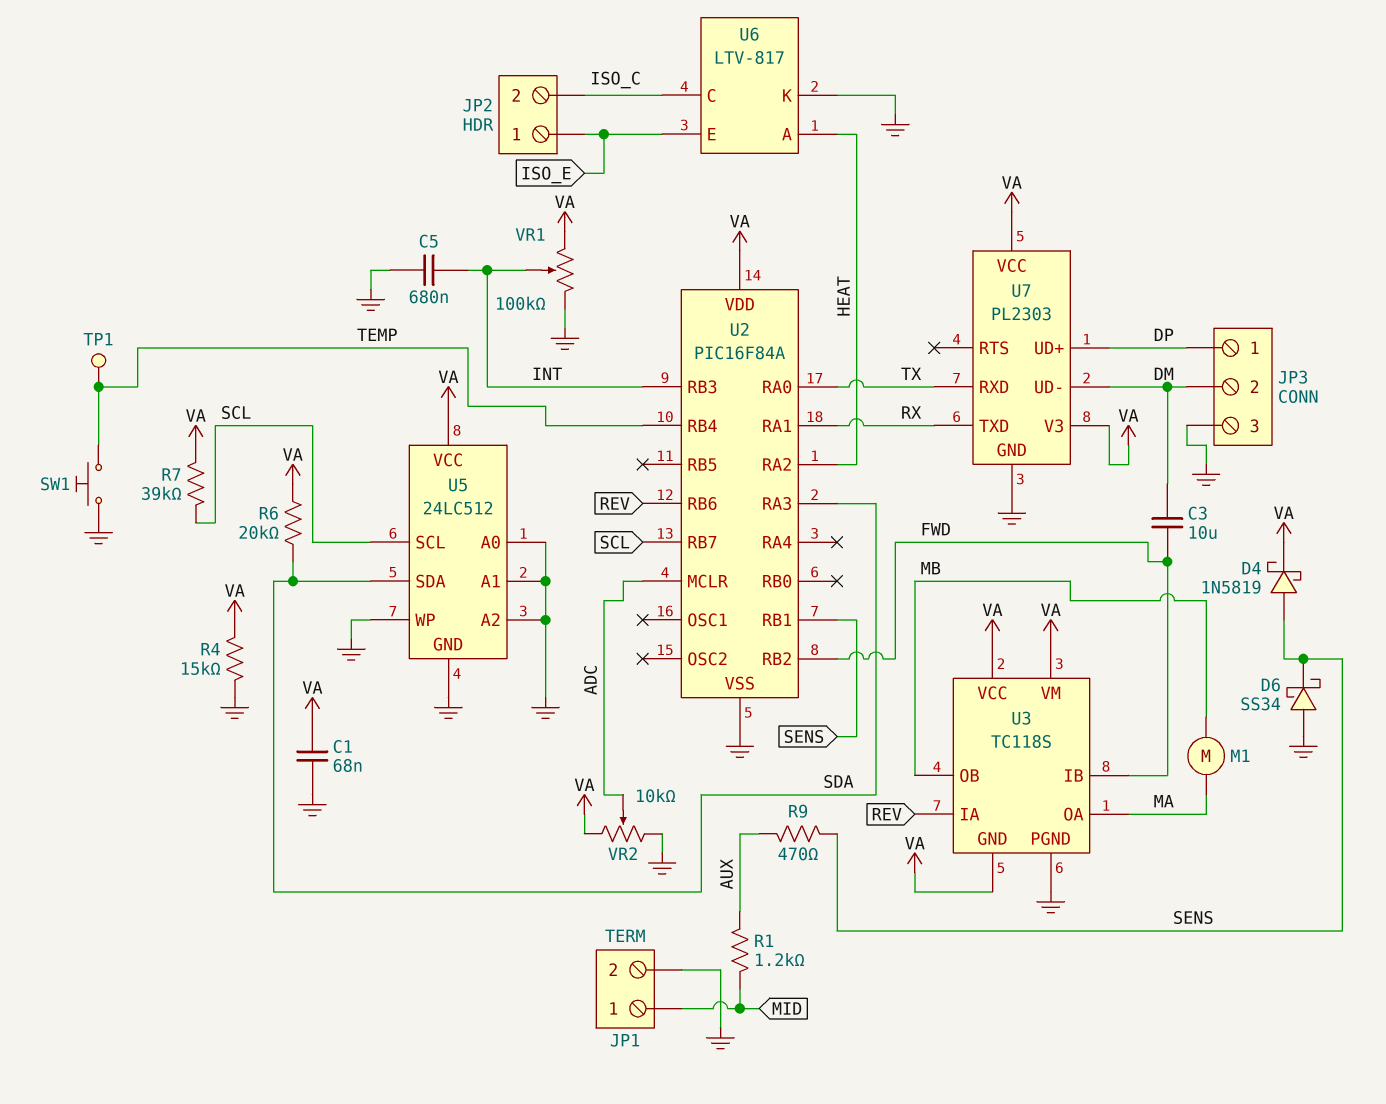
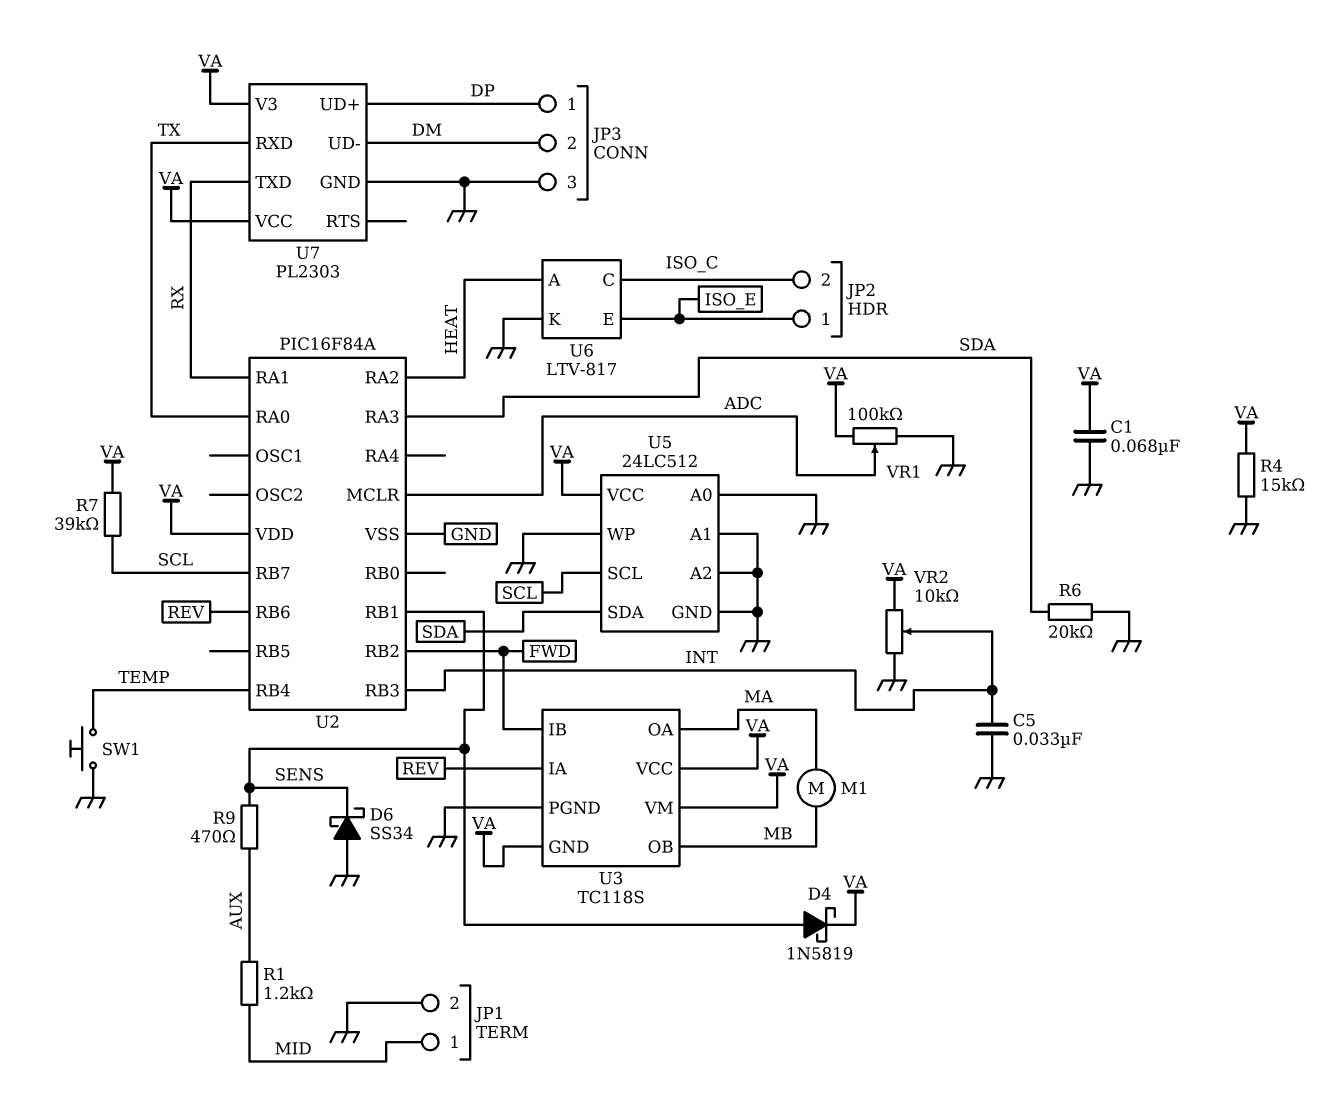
C3: 10uF (DM, FWD) -> none
C5: 680nF (GND, INT) -> 33nF (GND, INT)
R6: 20k (SDA, VA) -> 20k (GND, SDA)
TP1: test point (TEMP) -> none
VR1: 100k (GND, VA, wiper INT) -> 100k (GND, VA, wiper ADC)
VR2: 10k (GND, VA, wiper ADC) -> 10k (GND, VA, wiper INT)

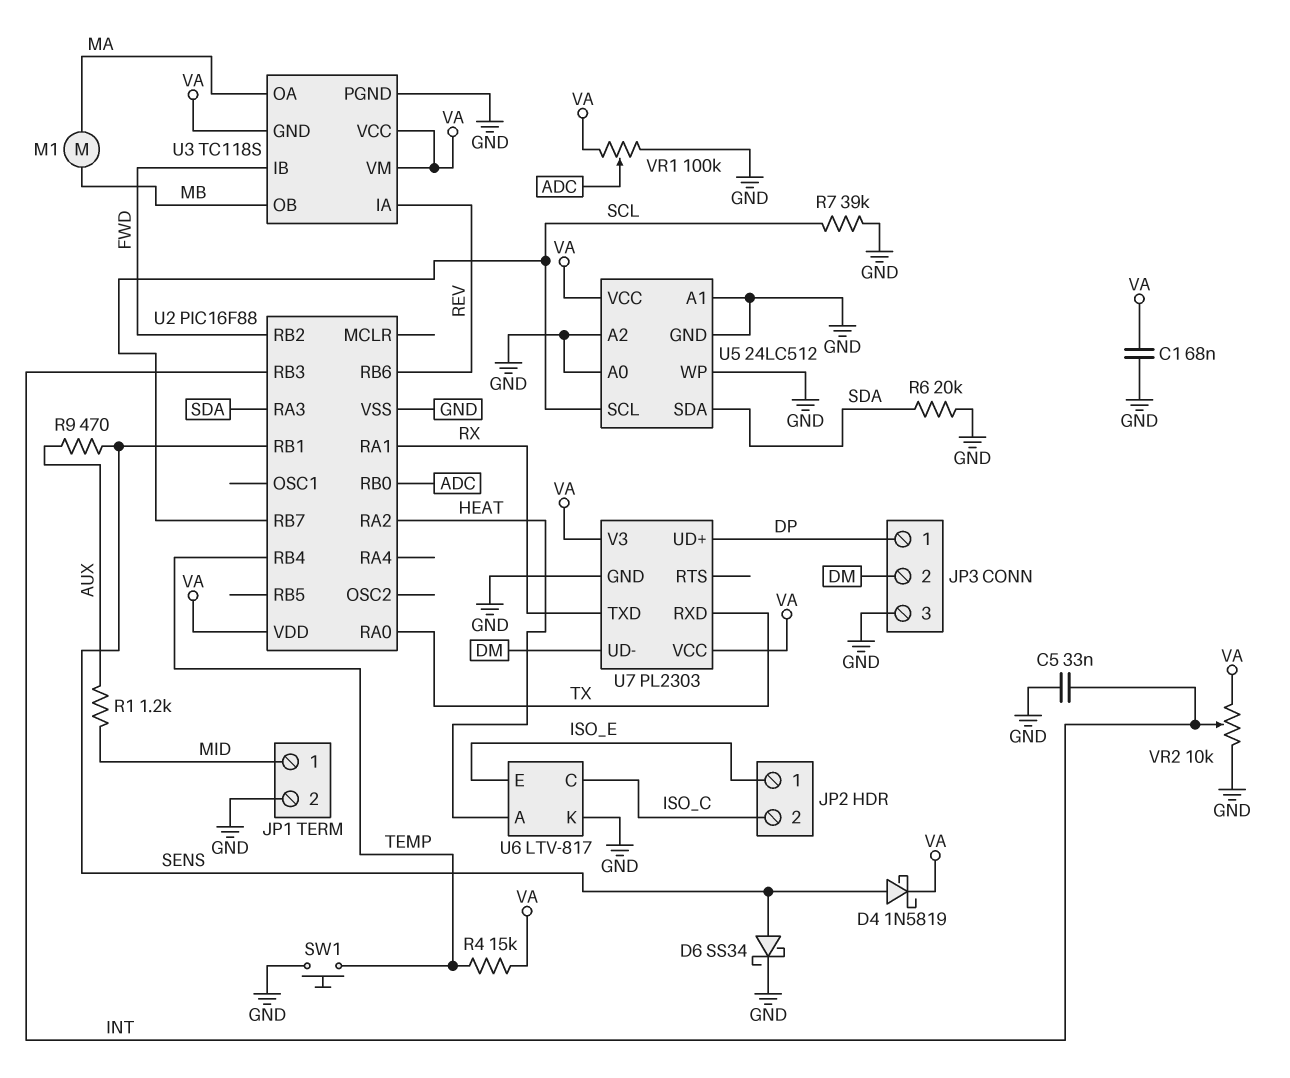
D6: schottky SS34 (A GND, K SENS) -> schottky SS34 (A SENS, K GND)
R4: 15k (GND, VA) -> 15k (TEMP, VA)
R7: 39k (SCL, VA) -> 39k (GND, SCL)
U2: PIC16F84A -> PIC16F88
U2 pin MCLR: ADC -> none
U2 pin RB0: none -> ADC

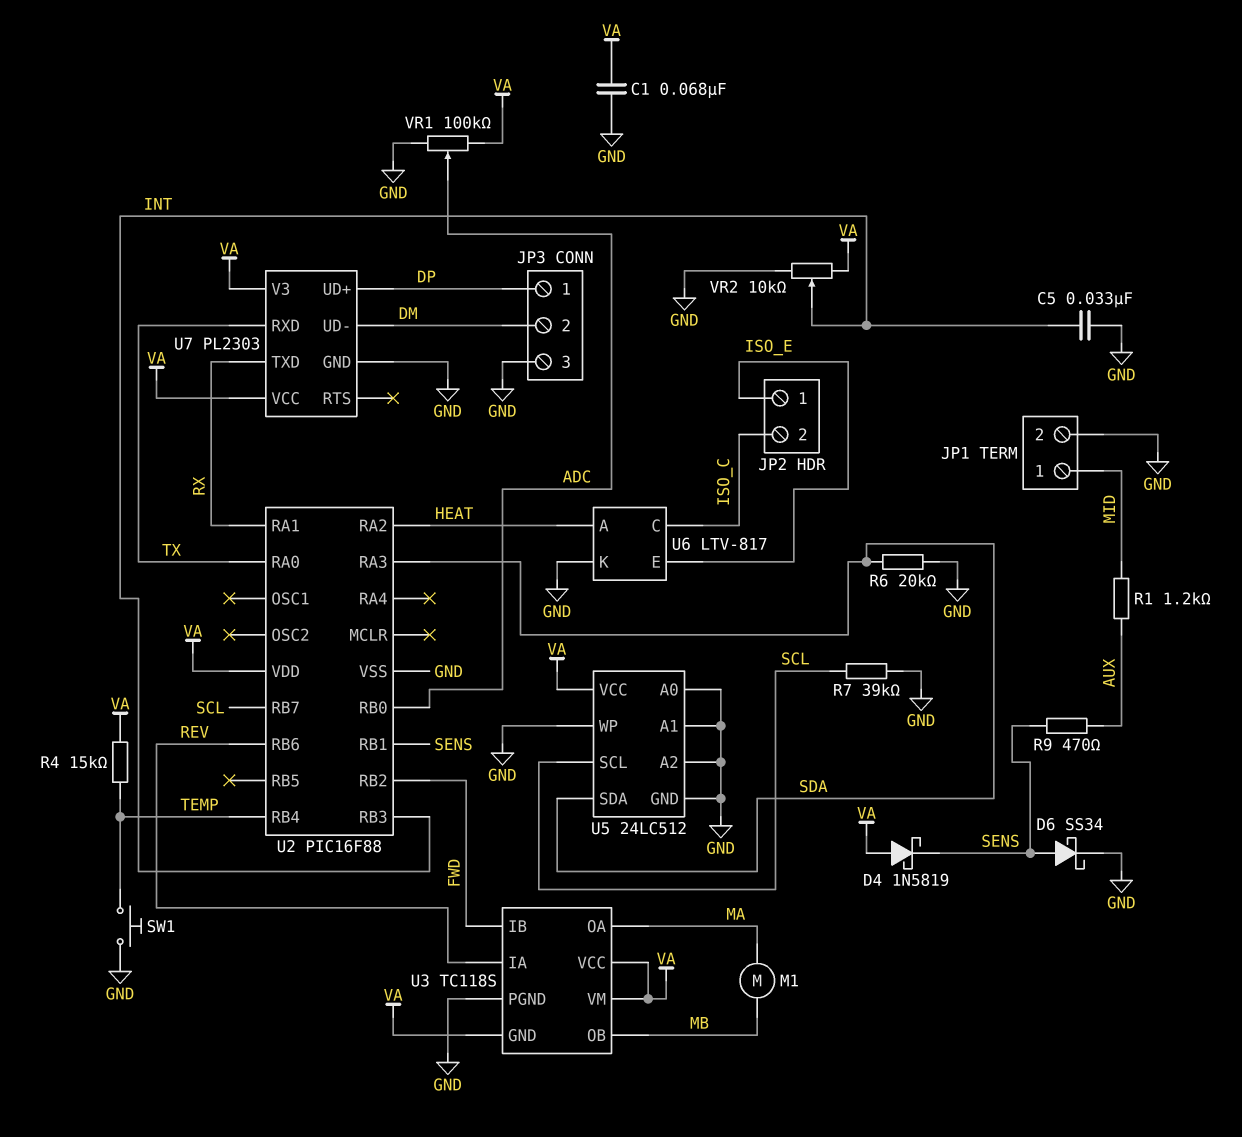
D4: schottky 1N5819 (A SENS, K VA) -> schottky 1N5819 (A VA, K SENS)

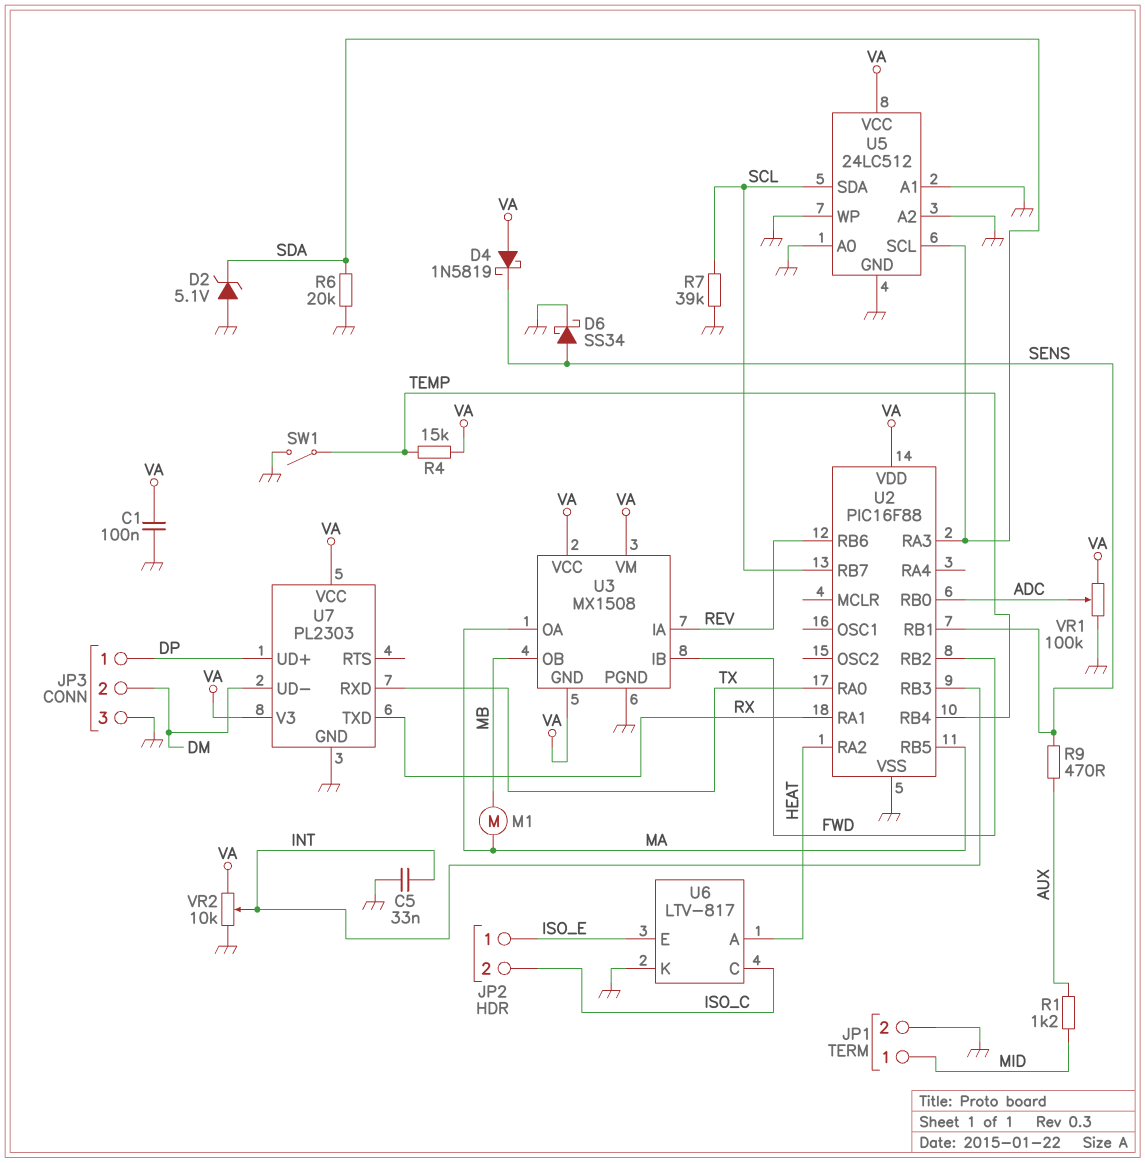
C1: 68nF (GND, VA) -> 100nF (GND, VA)
D2: none -> zener 5.1V (A GND, K SDA)
SW1: button (GND, TEMP) -> switch (GND, TEMP)
U2 pin RB5: none -> MA
U3: TC118S -> MX1508
U5 pin SCL: SCL -> SDA
U5 pin SDA: SDA -> SCL

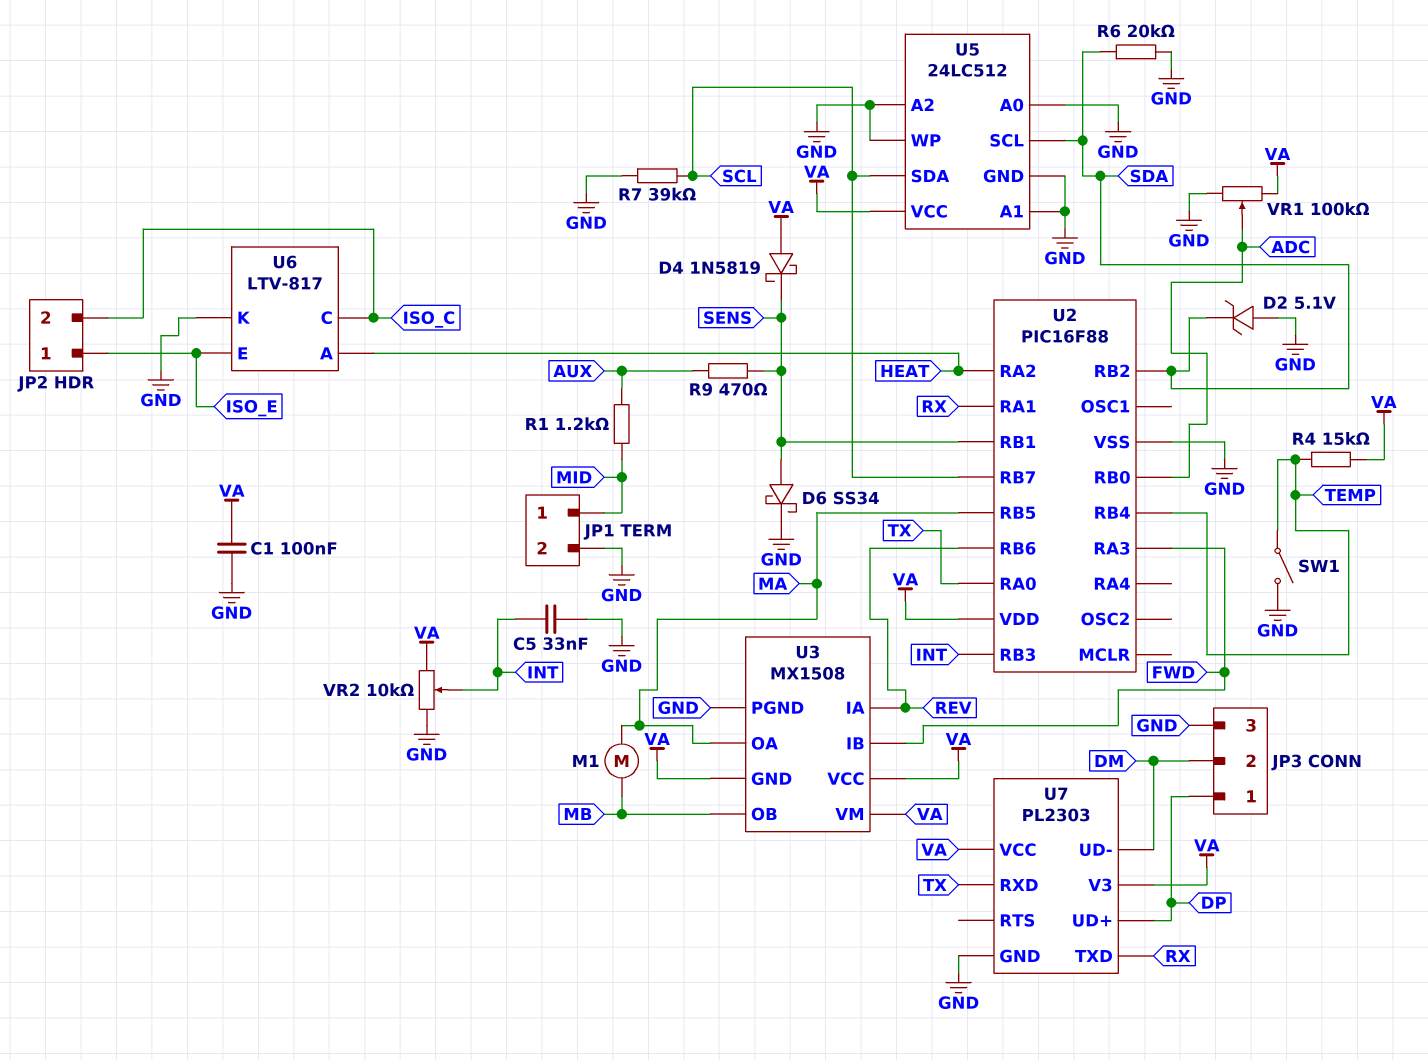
U2 pin RA3: SDA -> FWD
U2 pin RB2: FWD -> SDA

